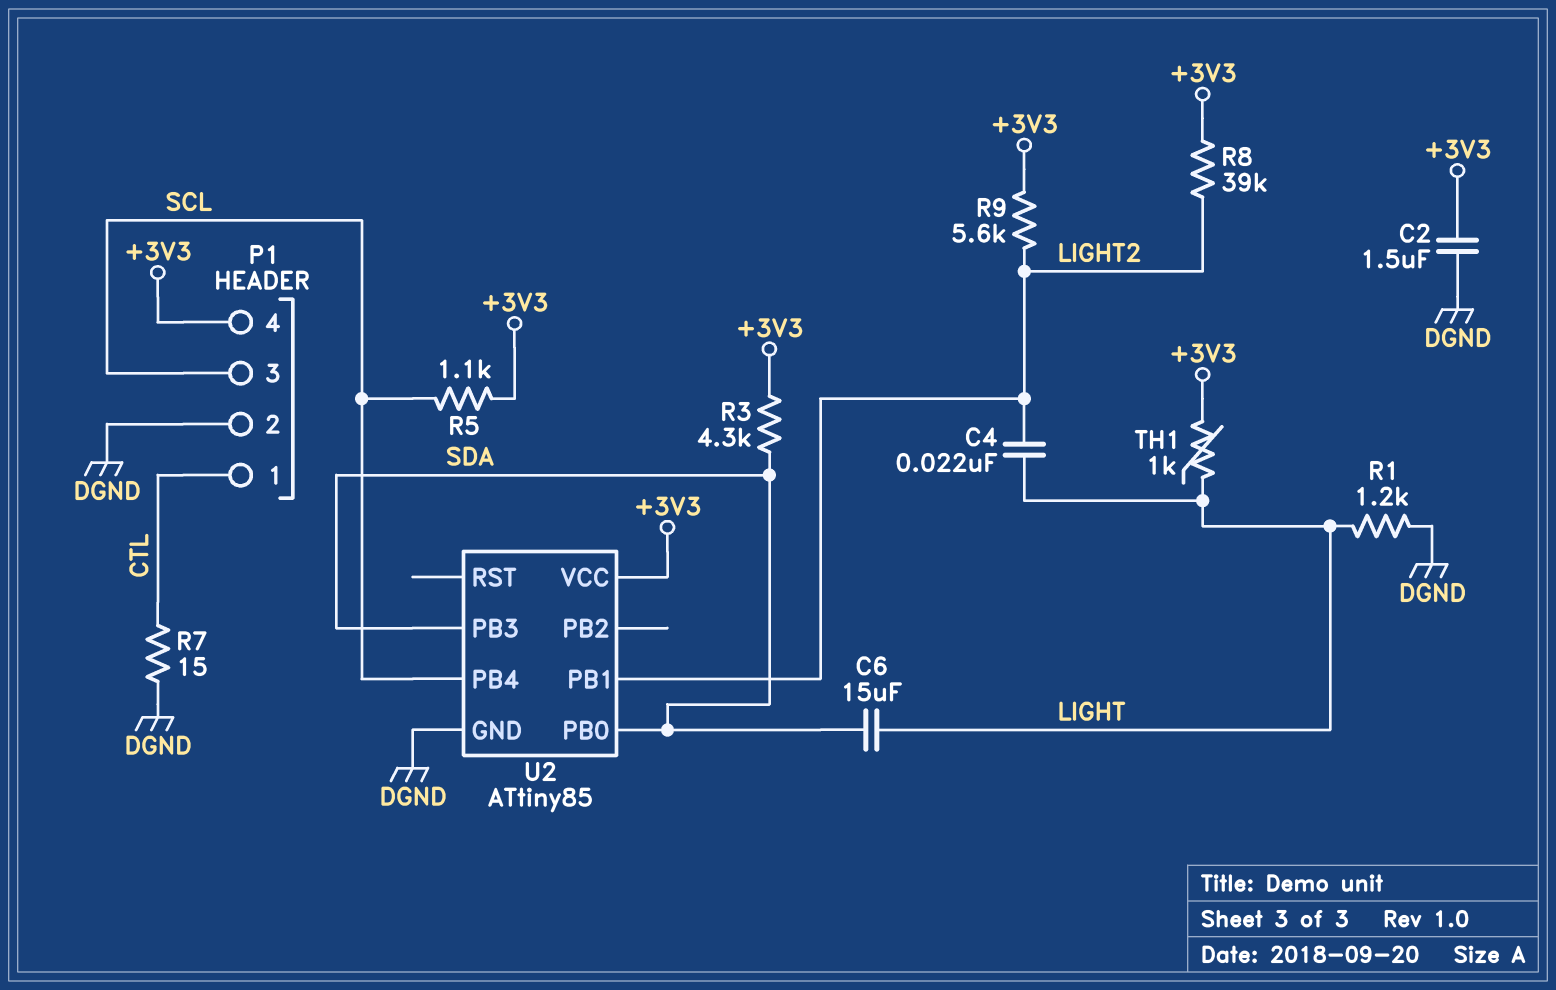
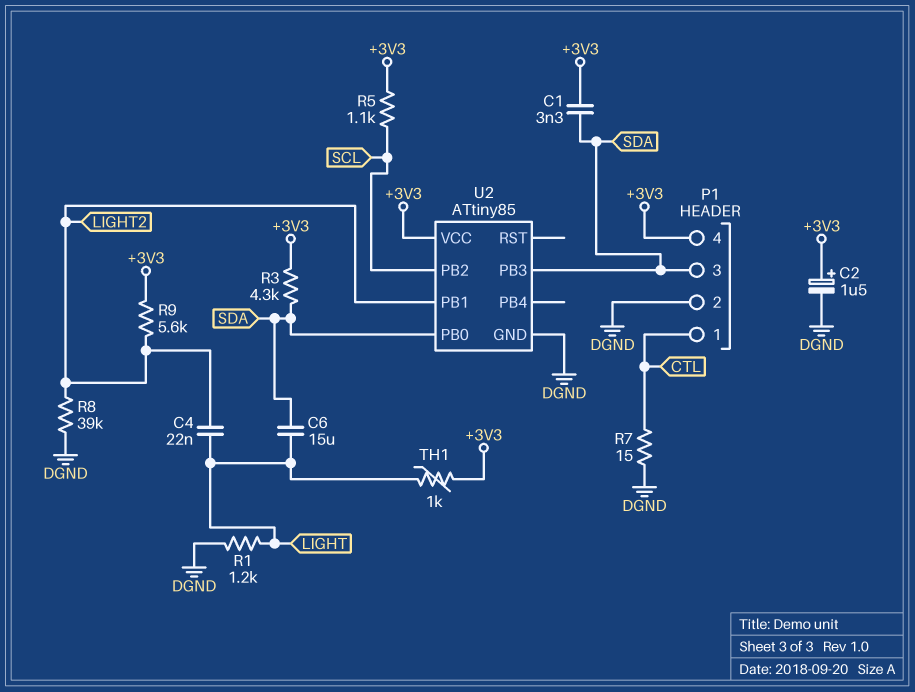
C1: none -> 3.3nF (+3V3, SDA)
C2: 1.5uF (+3V3, DGND) -> 1.5uF (plus +3V3, minus DGND)
P1 pin 3: SCL -> SDA
R8: 39k (+3V3, LIGHT2) -> 39k (DGND, LIGHT2)
U2 pin PB2: none -> SCL
U2 pin PB4: SCL -> none

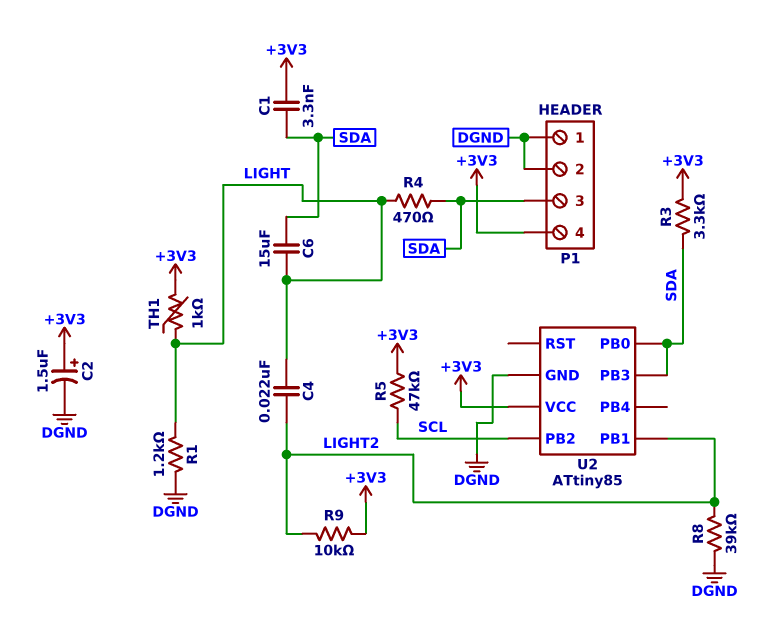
P1 pin 1: CTL -> DGND
R3: 4.3k (+3V3, SDA) -> 3.3k (+3V3, SDA)
R4: none -> 470 (LIGHT, SDA)
R5: 1.1k (+3V3, SCL) -> 47k (+3V3, SCL)
R7: 15 (CTL, DGND) -> none
R9: 5.6k (+3V3, LIGHT2) -> 10k (+3V3, LIGHT2)

